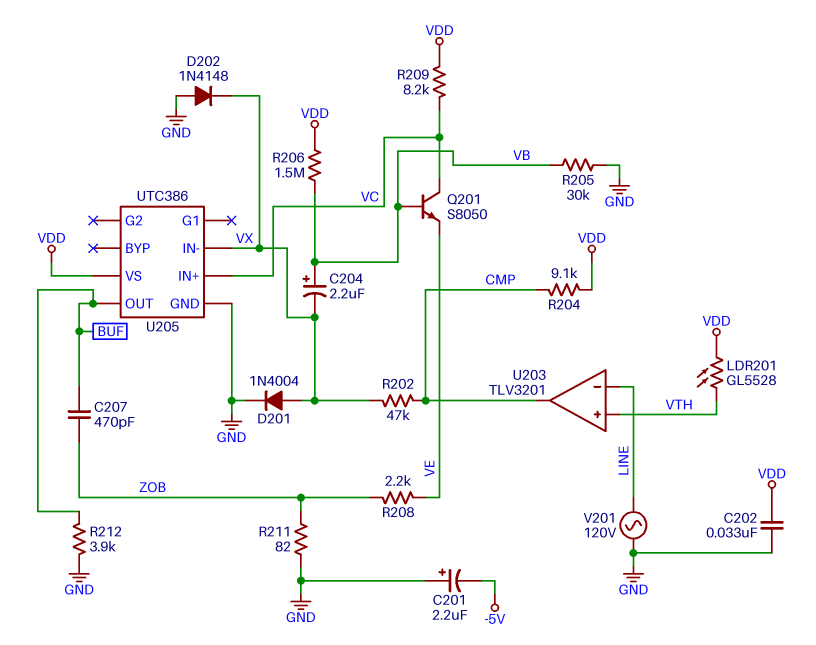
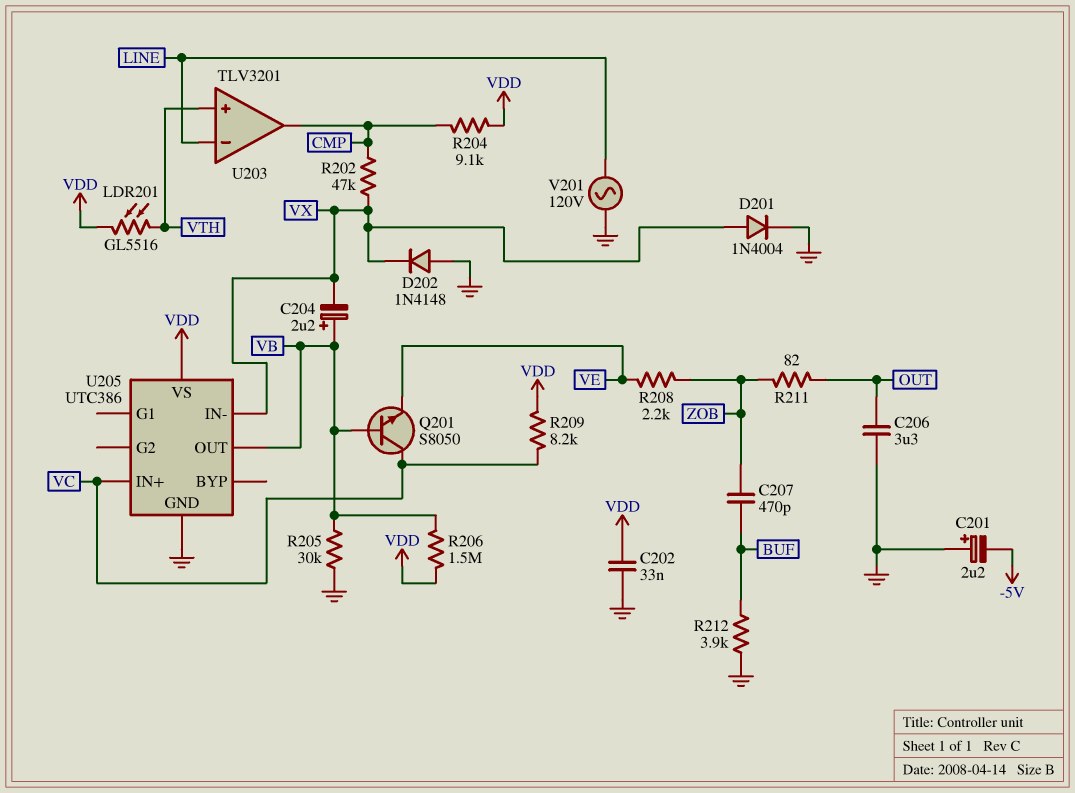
C206: none -> 3.3uF (GND, OUT)
LDR201: GL5528 (VDD, VTH) -> GL5516 (VDD, VTH)
R211: 82 (GND, ZOB) -> 82 (OUT, ZOB)
U205 pin OUT: BUF -> VB

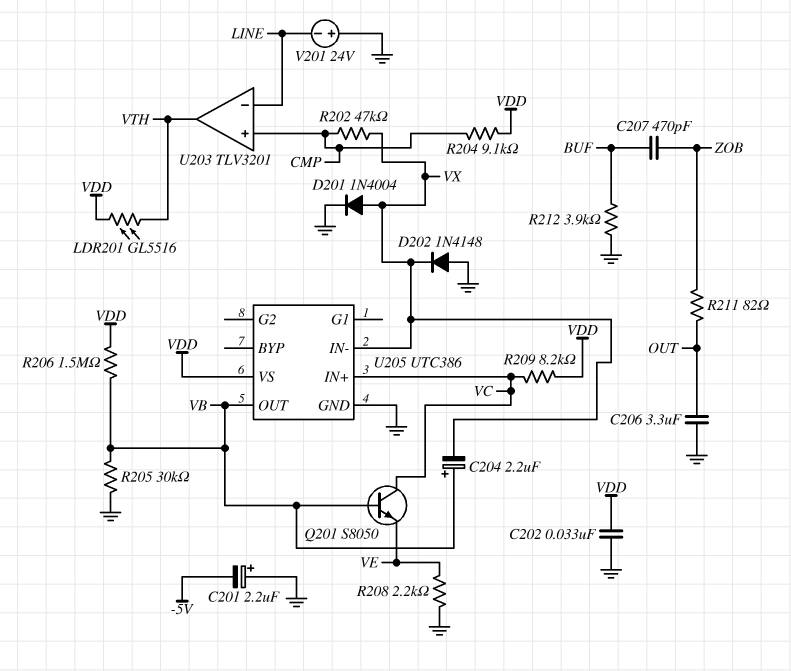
R208: 2.2k (VE, ZOB) -> 2.2k (GND, VE)
U203 pin in+: VTH -> CMP
U203 pin out: CMP -> VTH
V201: AC 120V (GND, LINE) -> 24V (plus GND, minus LINE)

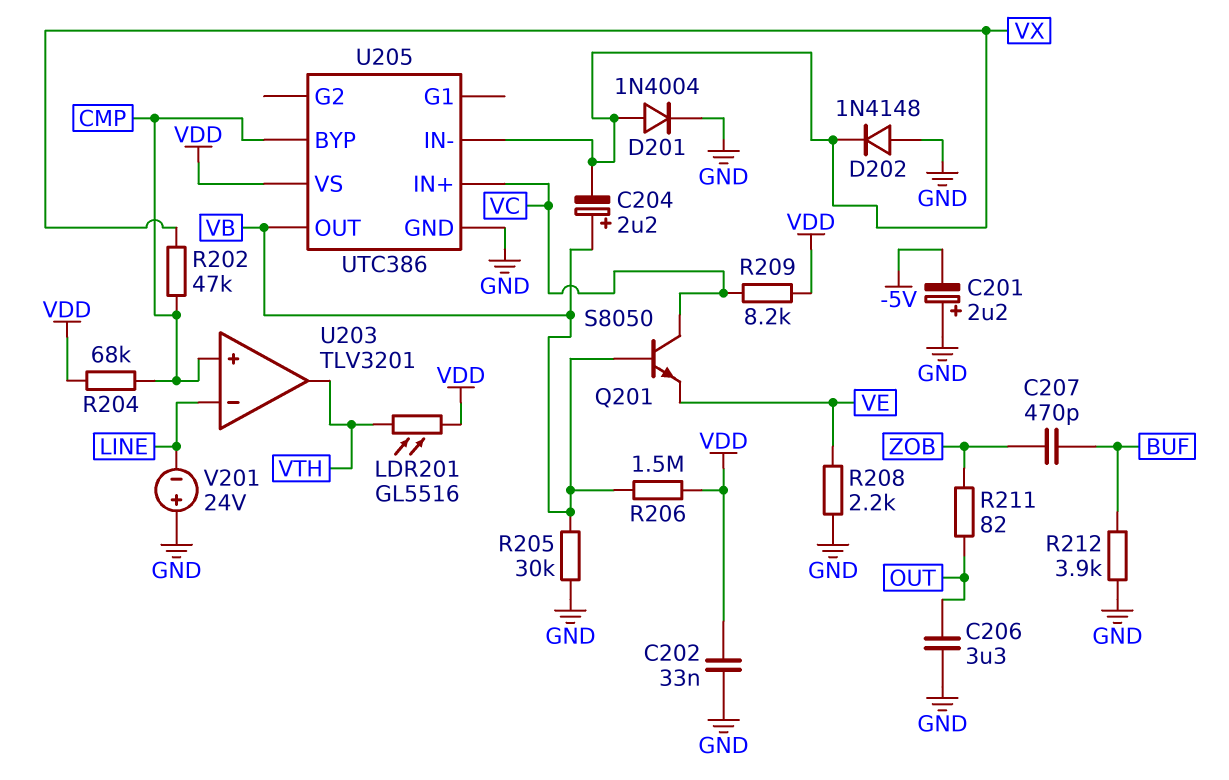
R204: 9.1k (CMP, VDD) -> 68k (CMP, VDD)
U205 pin BYP: none -> CMP

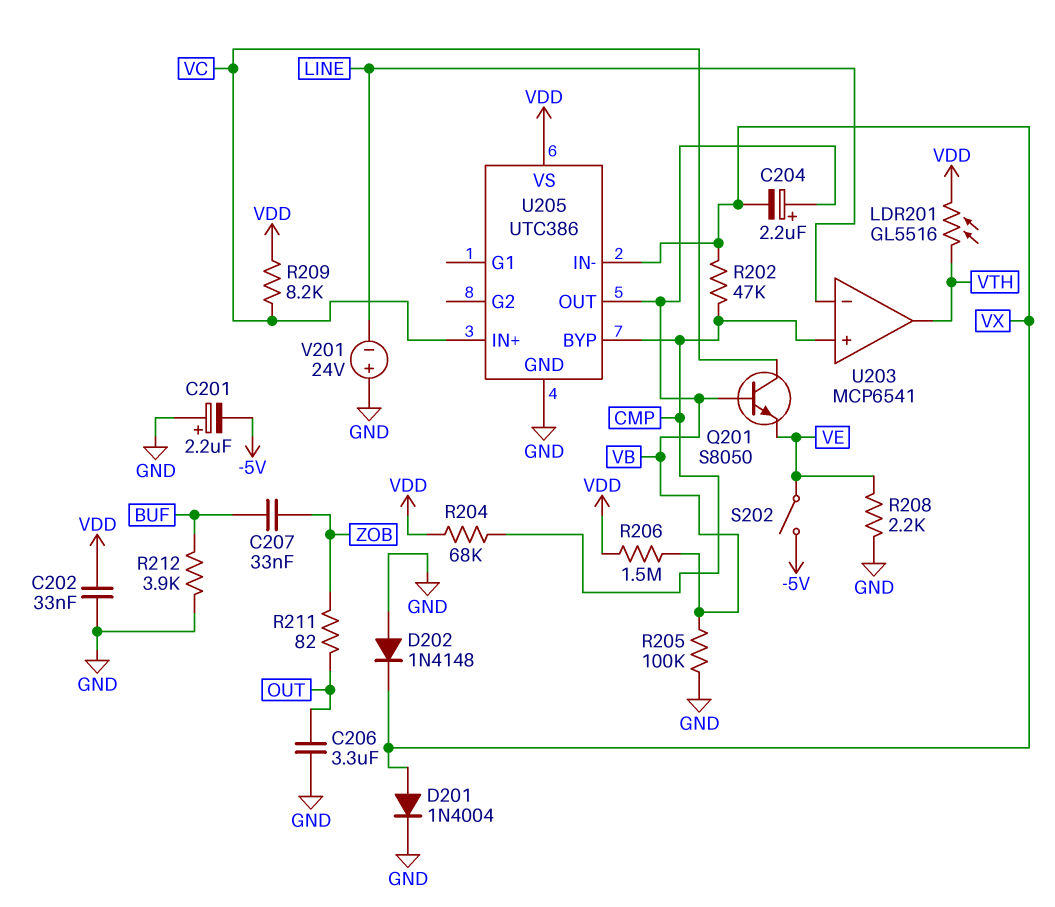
C207: 470pF (BUF, ZOB) -> 33nF (BUF, ZOB)
R205: 30k (GND, VB) -> 100k (GND, VB)
S202: none -> switch (-5V, VE)
U203: TLV3201 -> MCP6541

